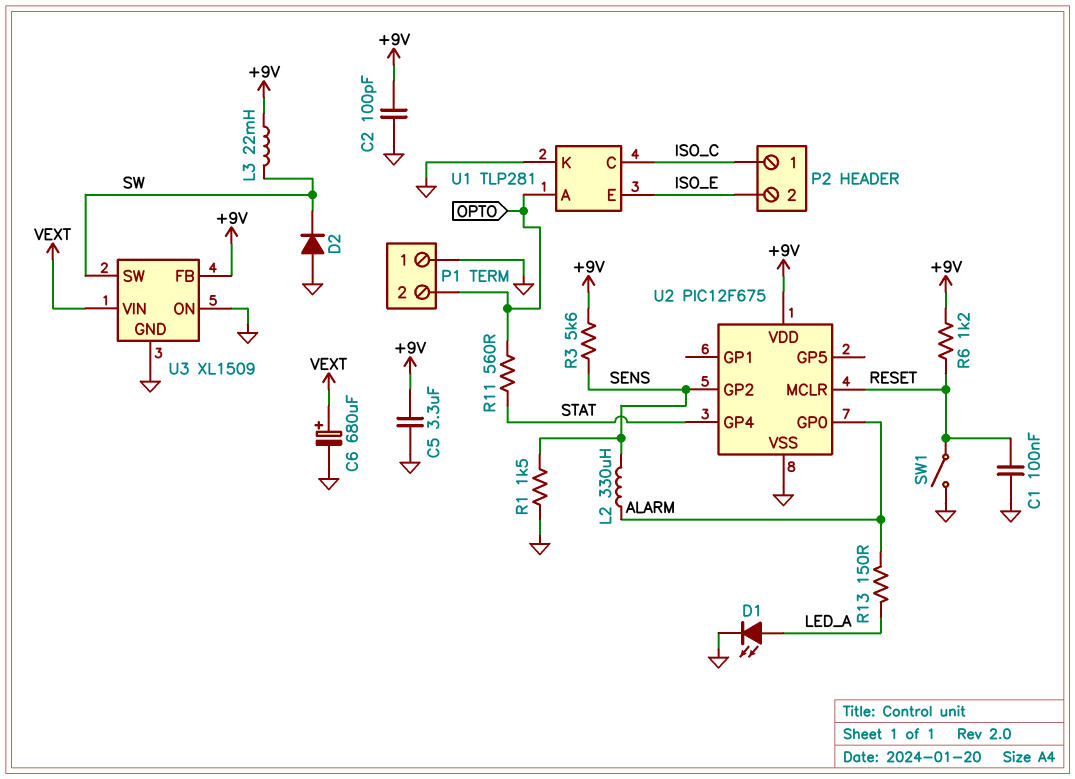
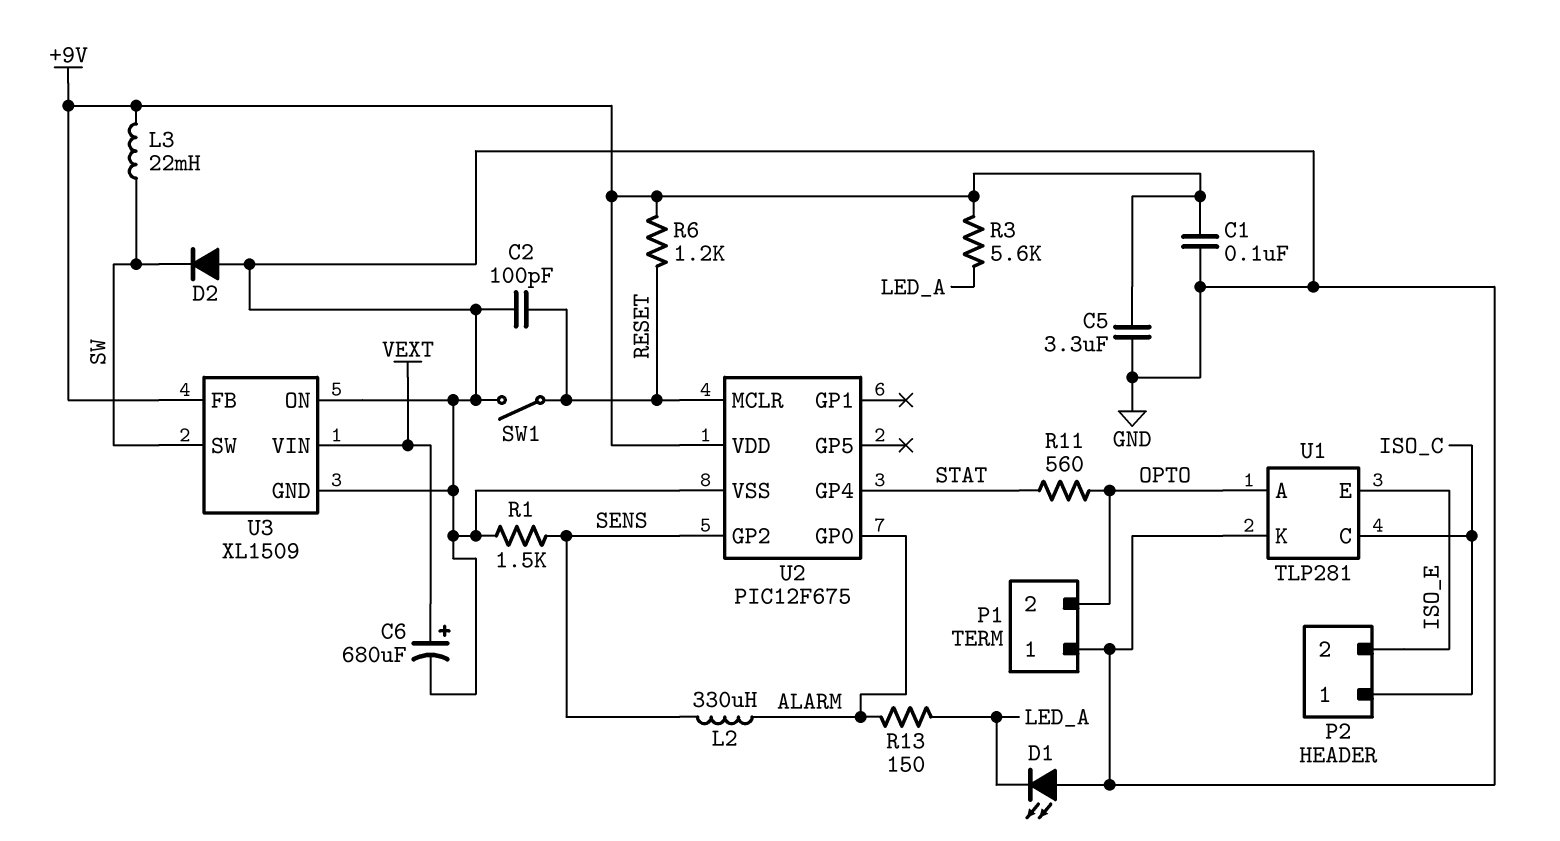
C1: 100nF (GND, RESET) -> 100nF (+9V, GND)
C2: 100pF (+9V, GND) -> 100pF (GND, RESET)
D1: LED (A LED_A, K GND) -> LED (A GND, K LED_A)
R3: 5.6k (+9V, SENS) -> 5.6k (+9V, LED_A)

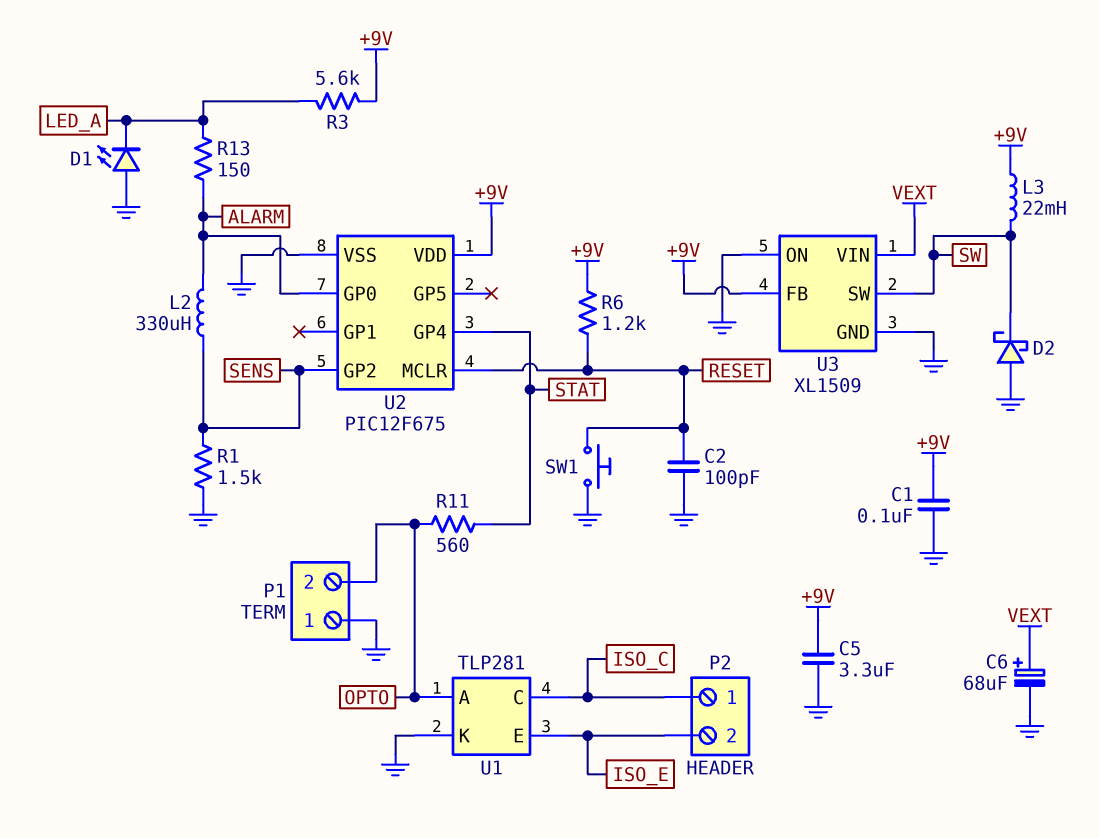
C6: 680uF (plus VEXT, minus GND) -> 68uF (plus VEXT, minus GND)
D2: diode (A GND, K SW) -> schottky (A GND, K SW)
SW1: switch (GND, RESET) -> button (GND, RESET)

